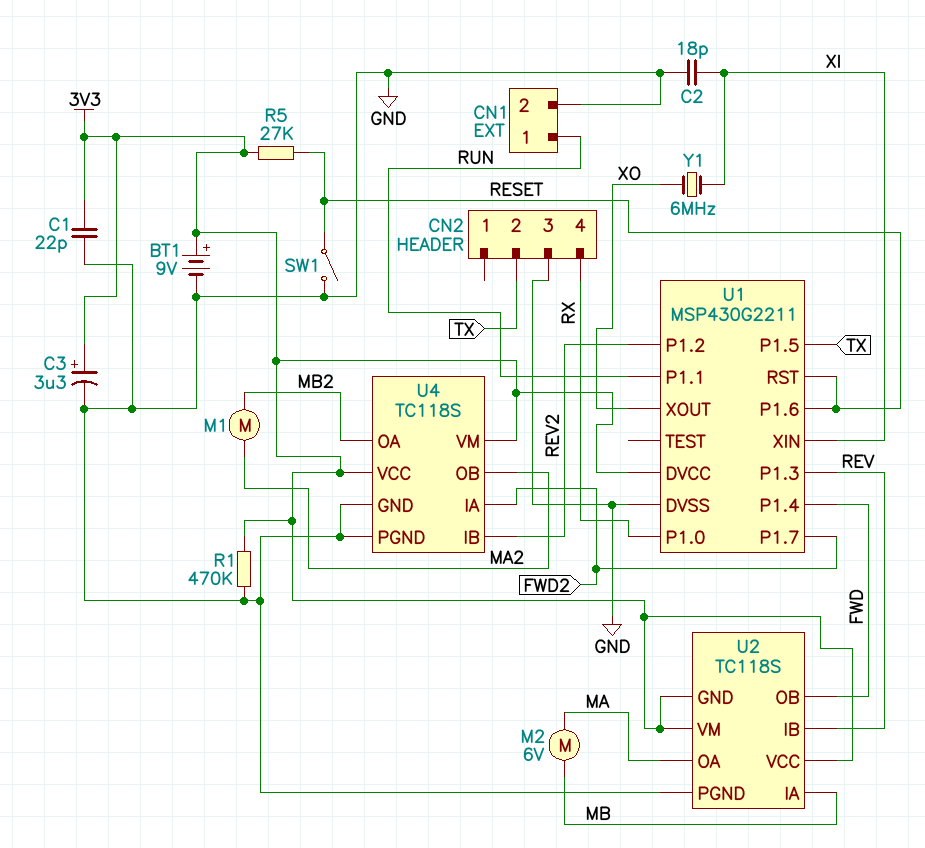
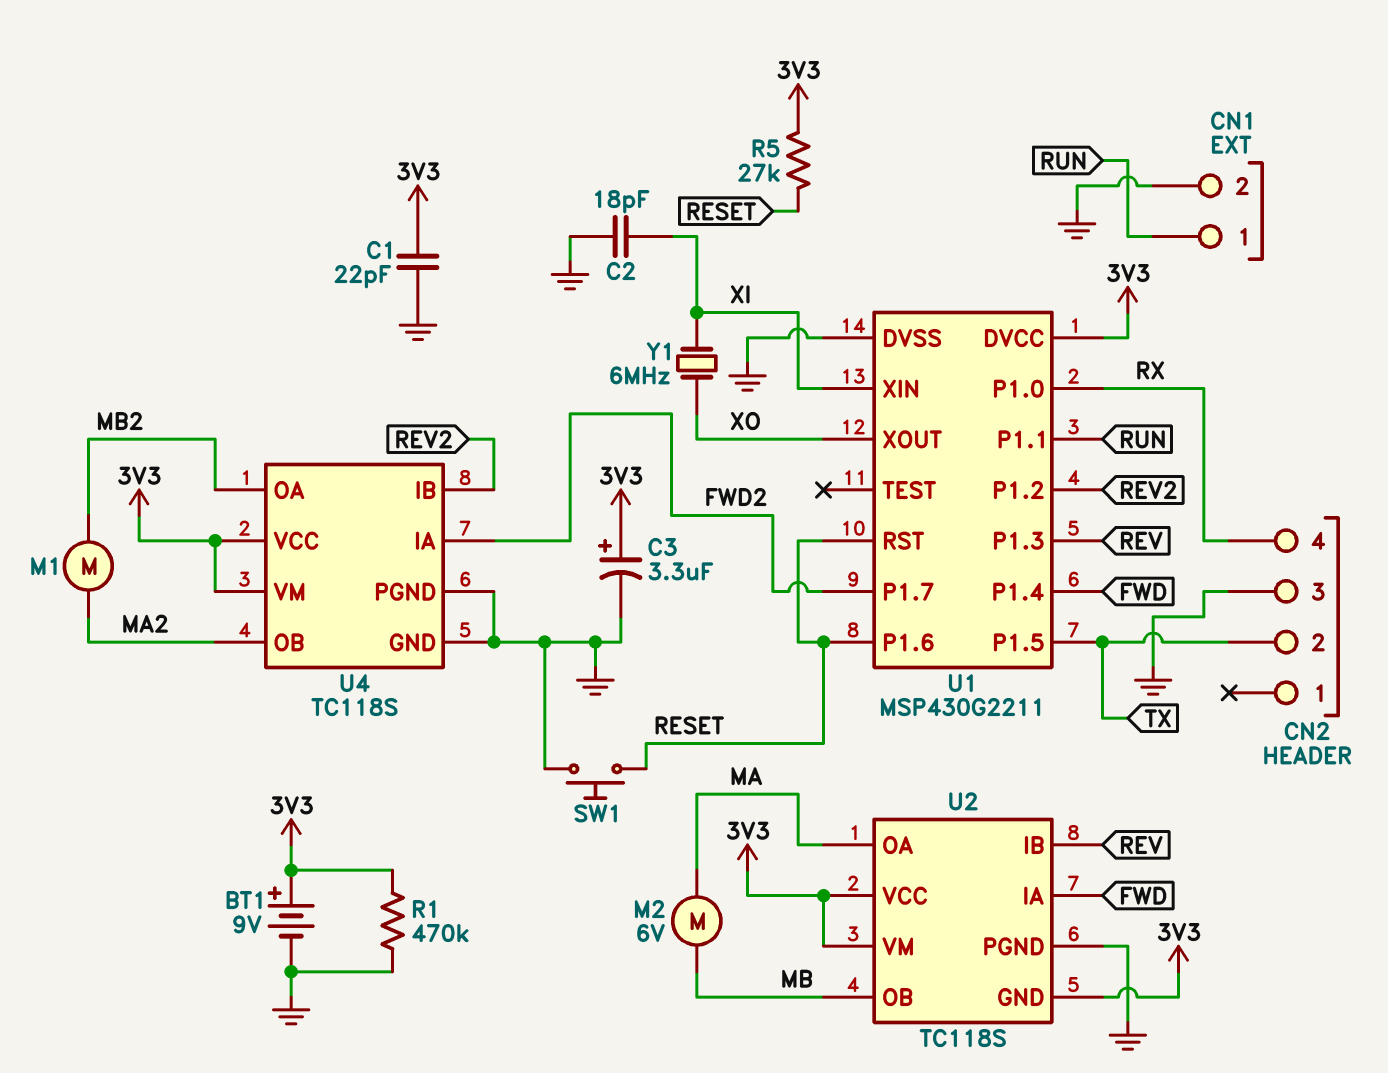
SW1: switch (GND, RESET) -> button (GND, RESET)
U2 pin IA: MB -> FWD
U2 pin OB: FWD -> MB

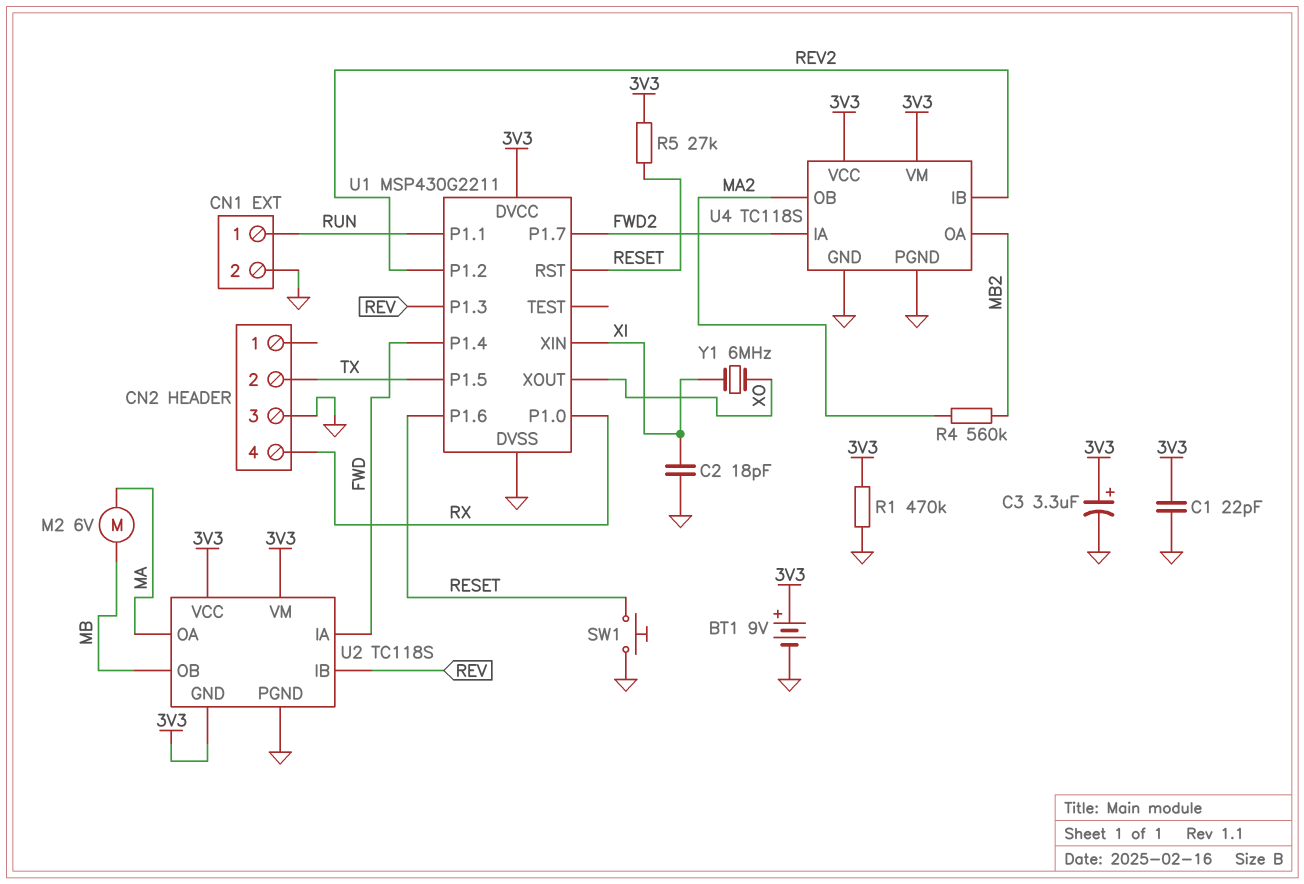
M1: motor (MA2, MB2) -> none
R4: none -> 560k (MA2, MB2)

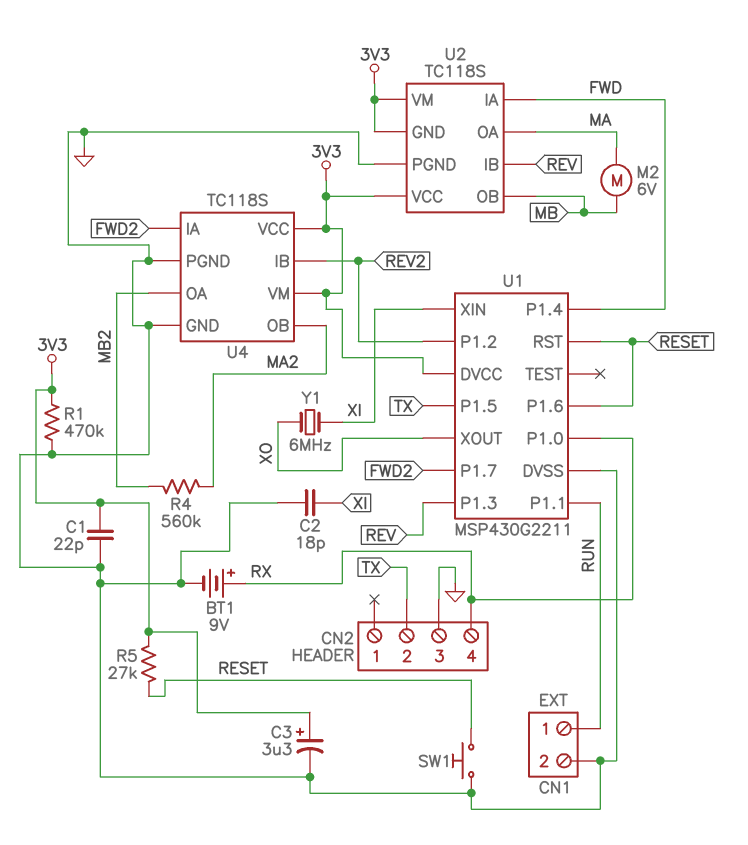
BT1: 9V (plus 3V3, minus GND) -> 9V (plus RX, minus GND)

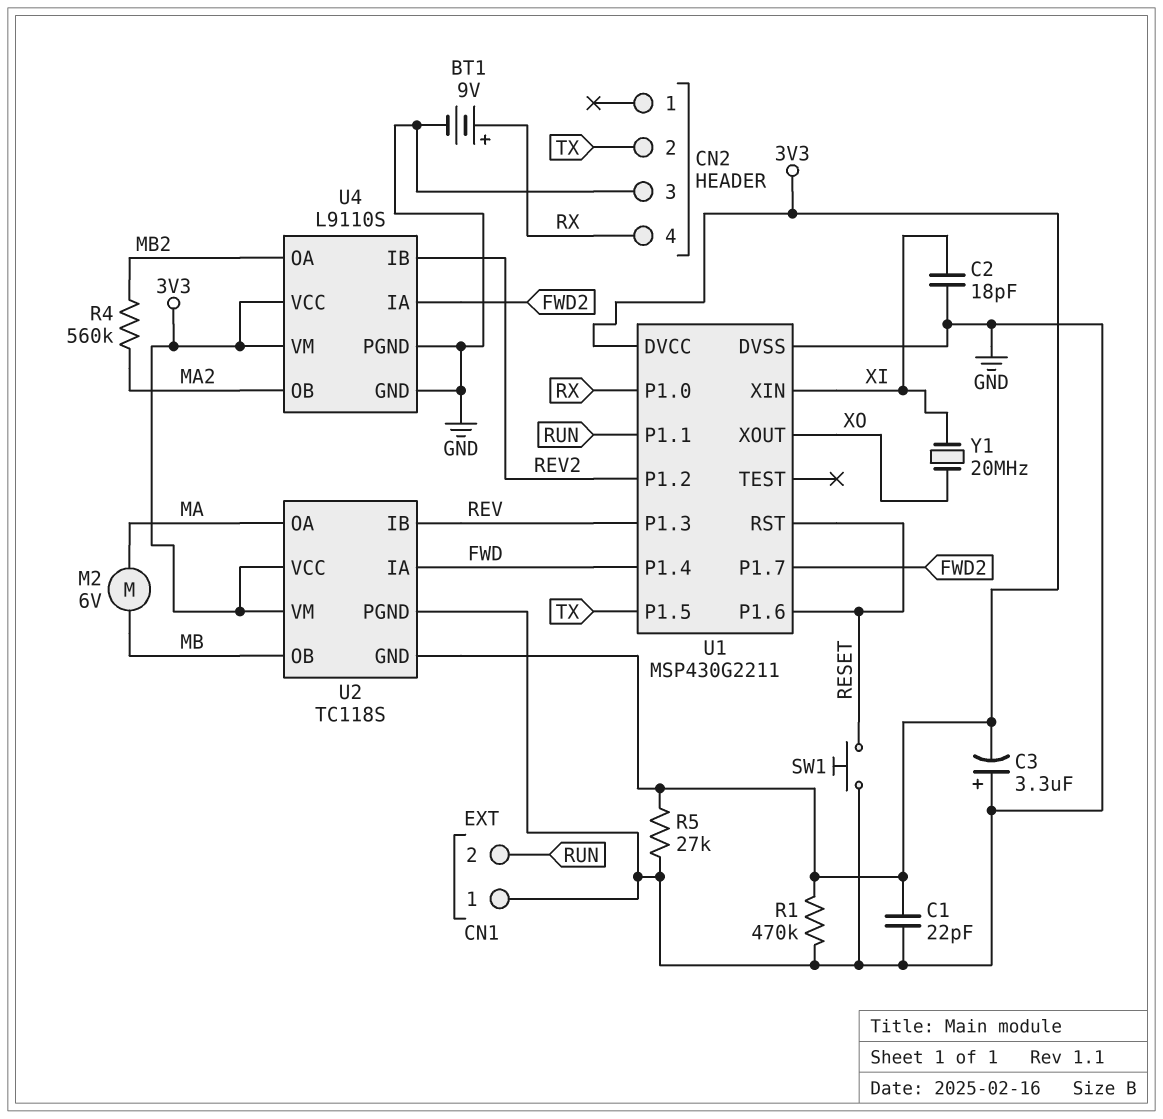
C3: 3.3uF (plus 3V3, minus GND) -> 3.3uF (plus GND, minus 3V3)
CN1 pin 1: RUN -> GND
CN1 pin 2: GND -> RUN
R5: 27k (3V3, RESET) -> 27k (3V3, GND)
U4: TC118S -> L9110S
Y1: 6MHz (XI, XO) -> 20MHz (XI, XO)

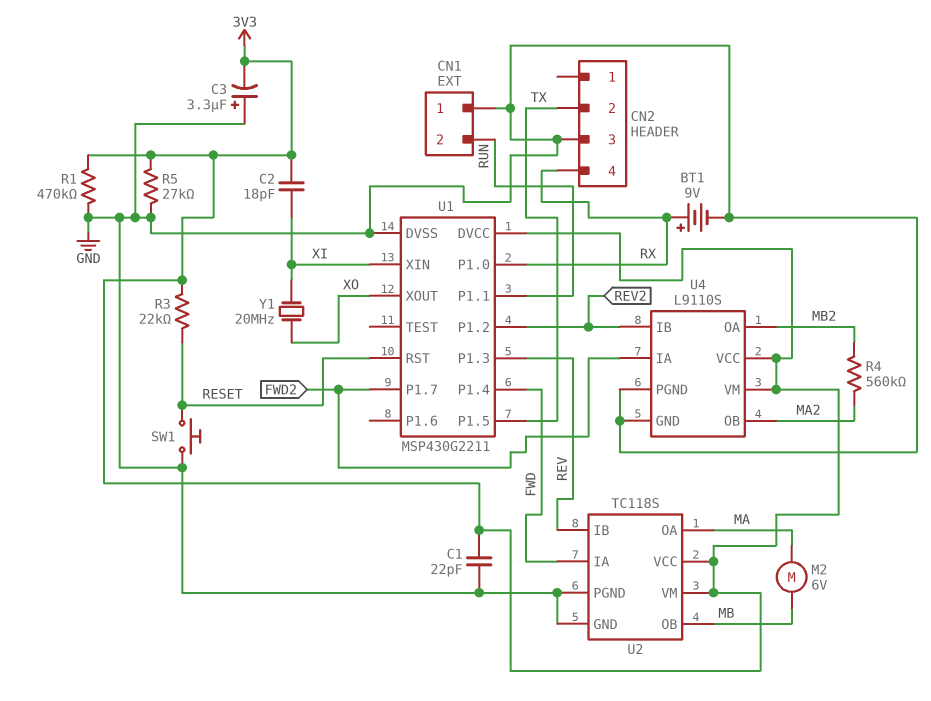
C2: 18pF (GND, XI) -> 18pF (3V3, XI)
R3: none -> 22k (3V3, RESET)
U1 pin P1.6: RESET -> none
U2 pin GND: 3V3 -> GND

